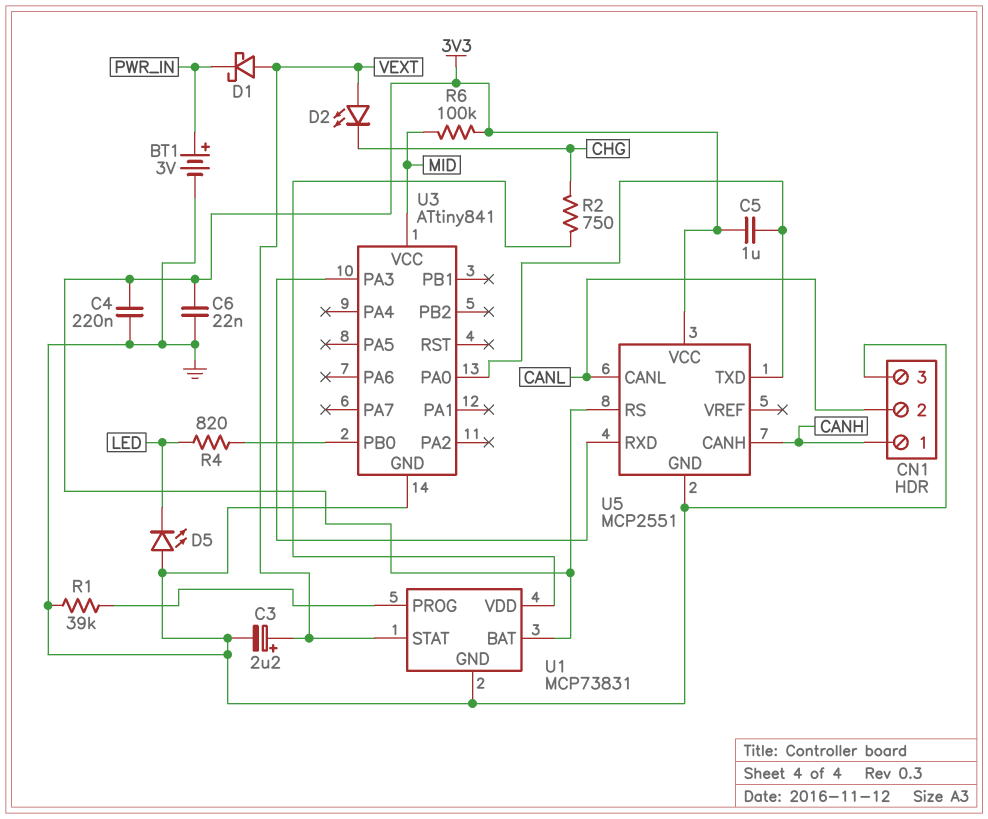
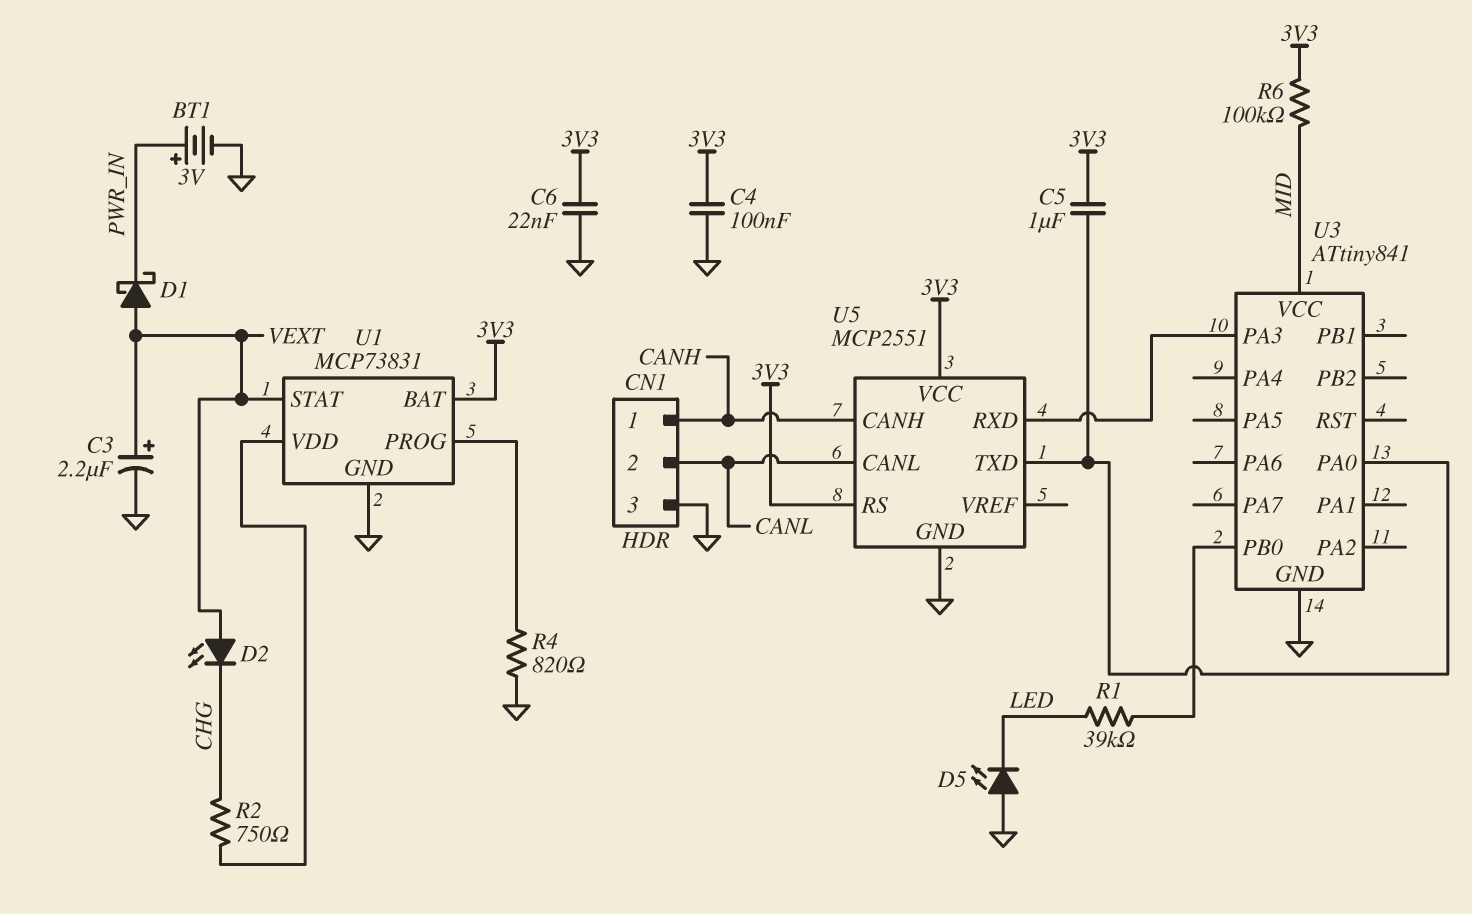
C4: 220nF (3V3, GND) -> 100nF (3V3, GND)
R1: 39k (GND, U1/PROG) -> 39k (LED, U3/PB0)
R4: 820 (LED, U3/PB0) -> 820 (GND, U1/PROG)

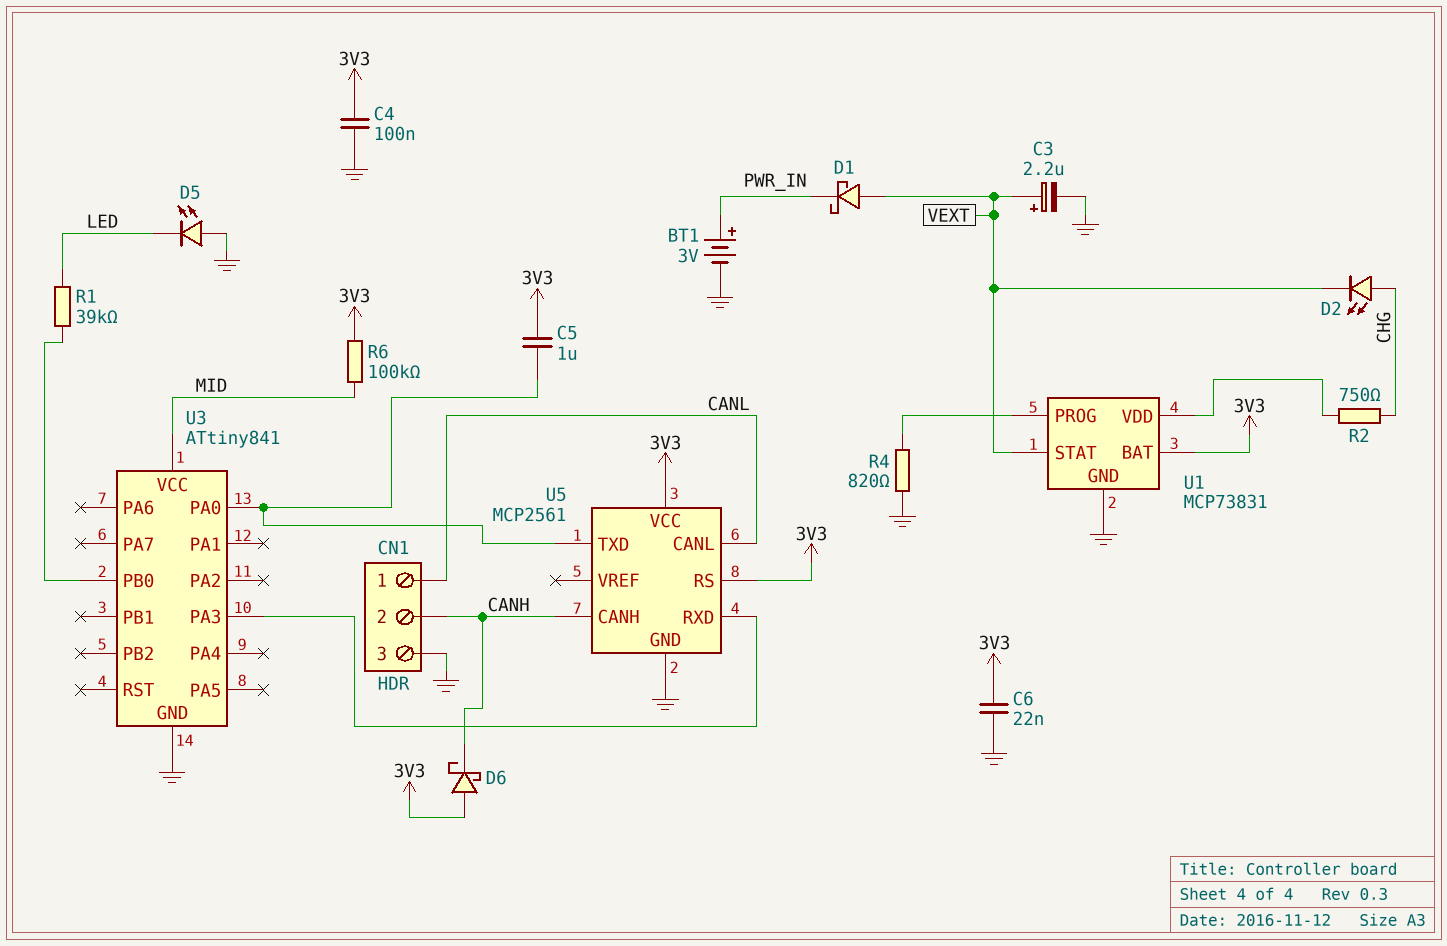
CN1 pin 1: CANH -> CANL
CN1 pin 2: CANL -> CANH
D2: LED (A VEXT, K CHG) -> LED (A CHG, K VEXT)
D6: none -> schottky (A 3V3, K CANH)
U5: MCP2551 -> MCP2561

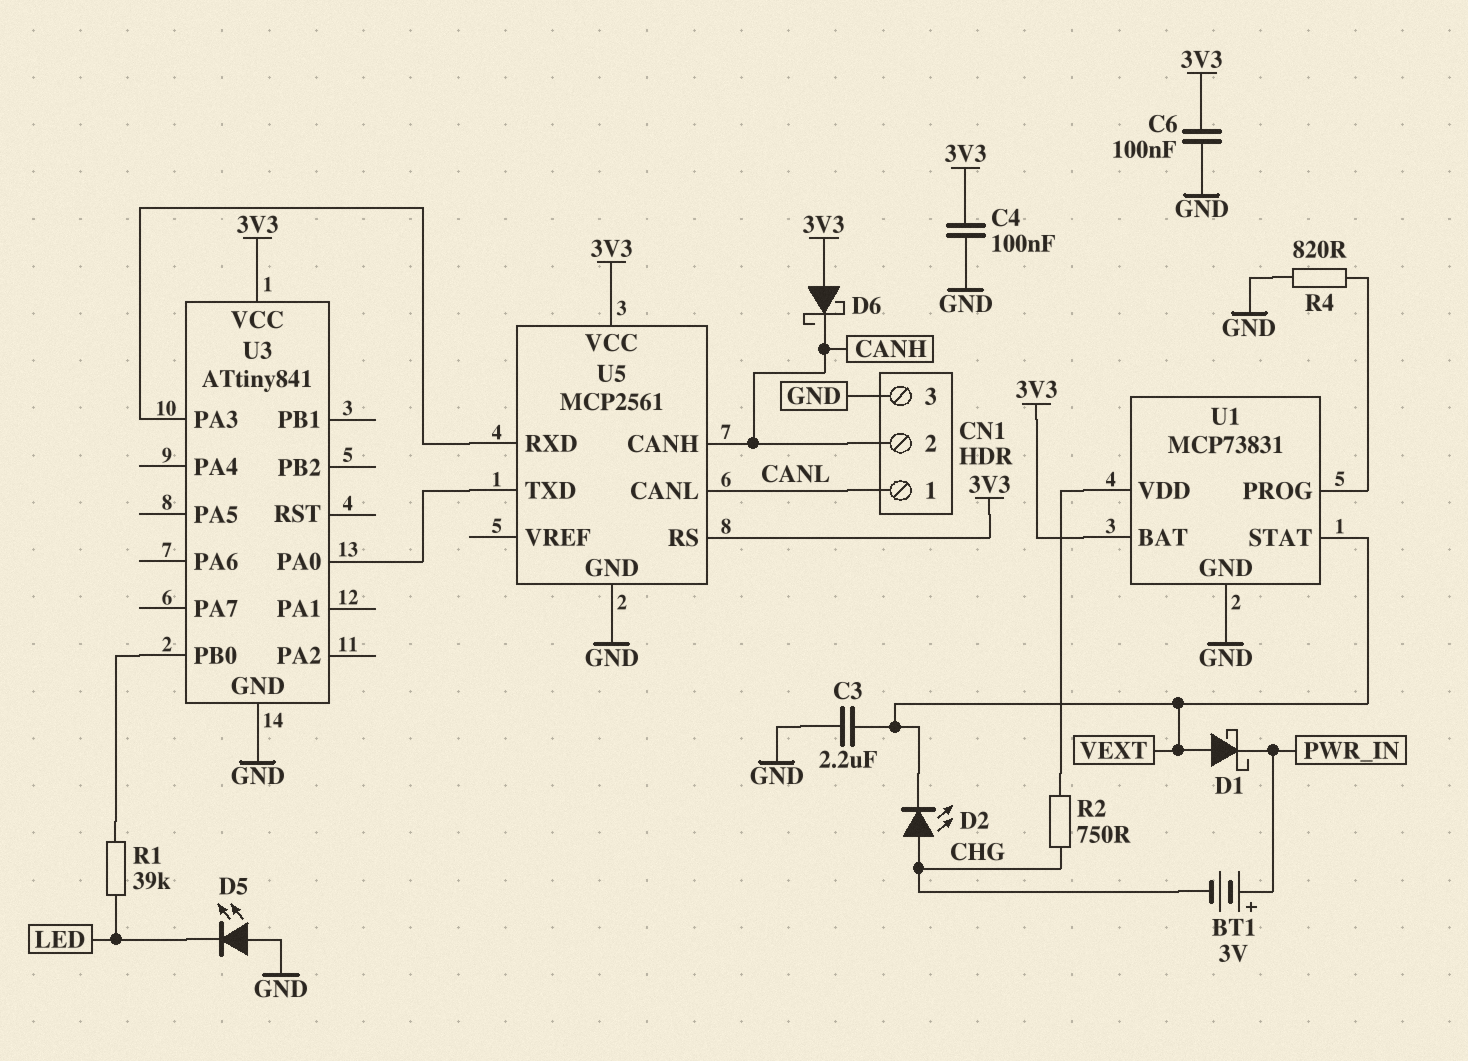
BT1: 3V (plus PWR_IN, minus GND) -> 3V (plus PWR_IN, minus CHG)
C3: 2.2uF (plus VEXT, minus GND) -> 2.2uF (GND, VEXT)
C5: 1uF (3V3, U3/PA0) -> none
C6: 22nF (3V3, GND) -> 100nF (3V3, GND)
R6: 100k (3V3, MID) -> none
U3 pin VCC: MID -> 3V3

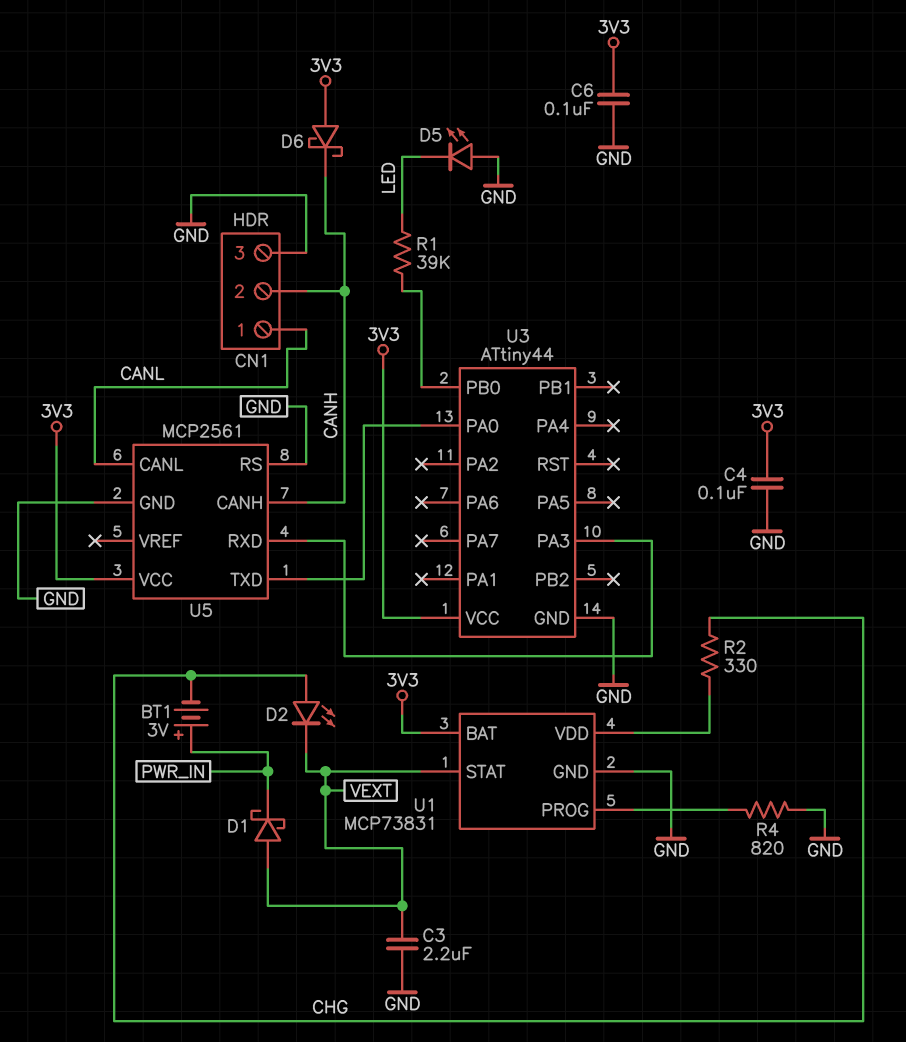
R2: 750 (CHG, U1/VDD) -> 330 (CHG, U1/VDD)
U3: ATtiny841 -> ATtiny44
U5 pin RS: 3V3 -> GND

